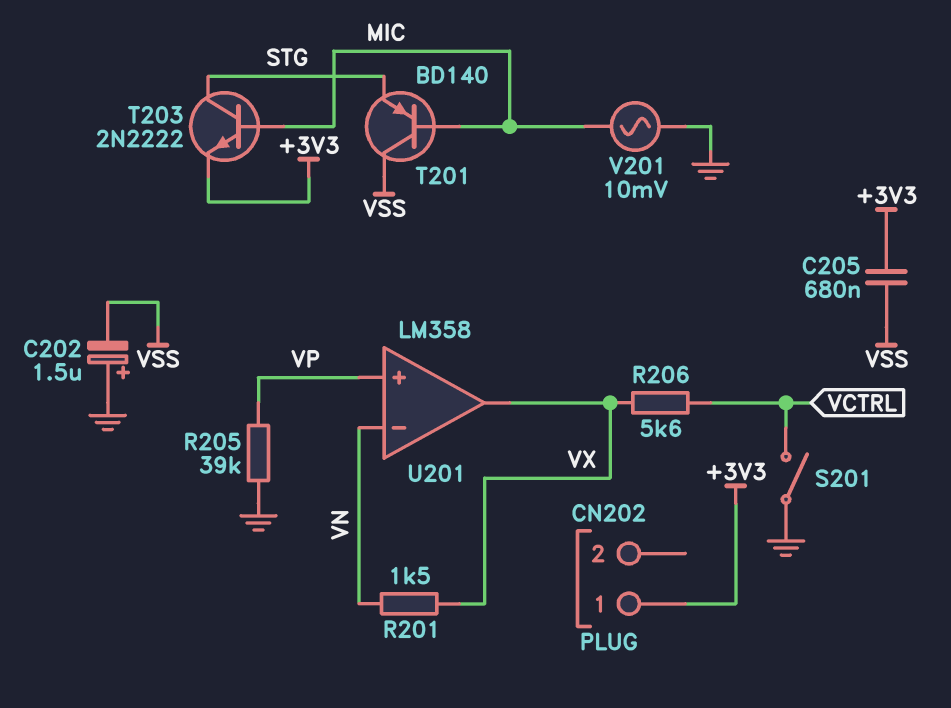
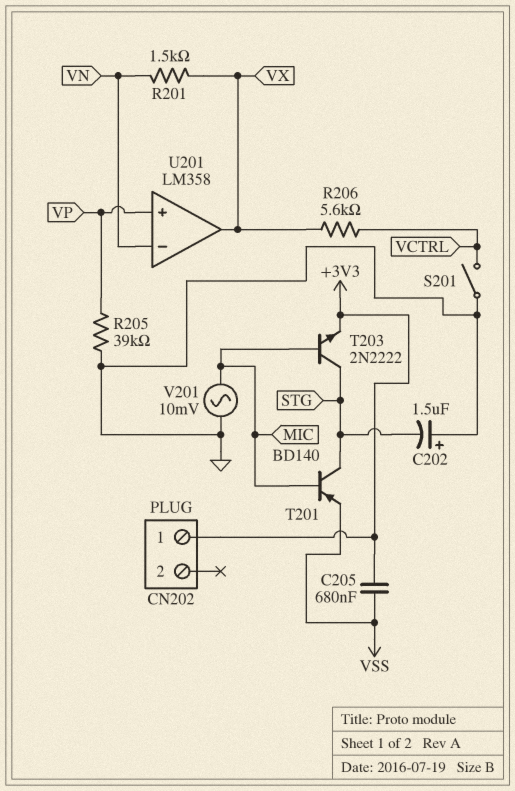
C202: 1.5uF (plus GND, minus VSS) -> 1.5uF (plus GND, minus STG)
T201: PNP BD140 (B MIC, C VSS, E STG) -> PNP BD140 (B MIC, C STG, E VSS)

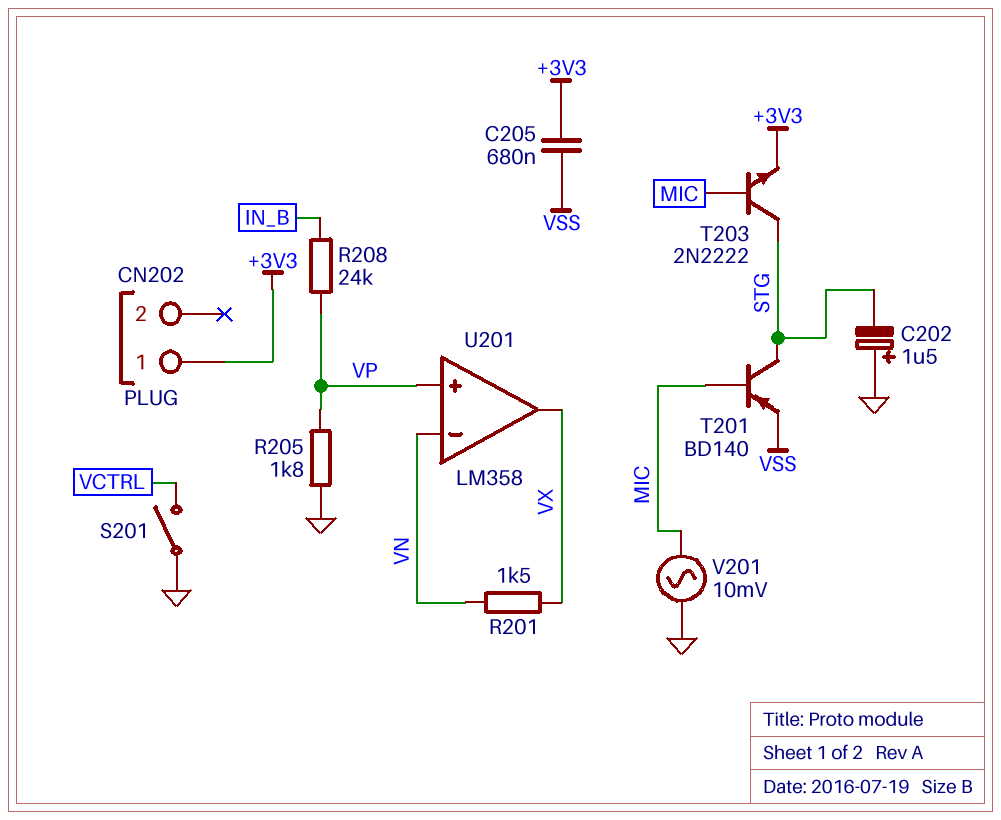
R205: 39k (GND, VP) -> 1.8k (GND, VP)
R206: 5.6k (VCTRL, VX) -> none
R208: none -> 24k (IN_B, VP)

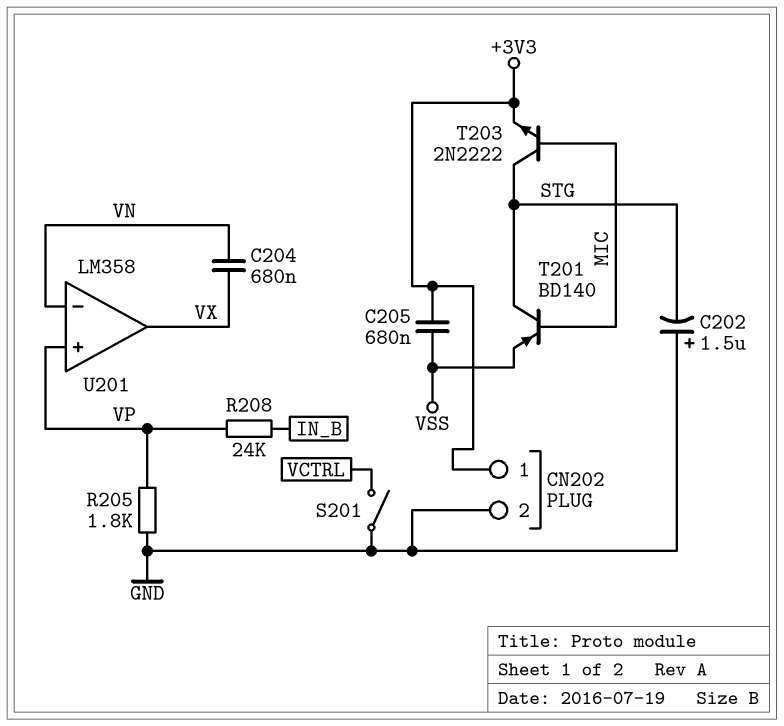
C204: none -> 680nF (VN, VX)
CN202 pin 2: none -> GND
R201: 1.5k (VN, VX) -> none
V201: AC 10mV (GND, MIC) -> none

